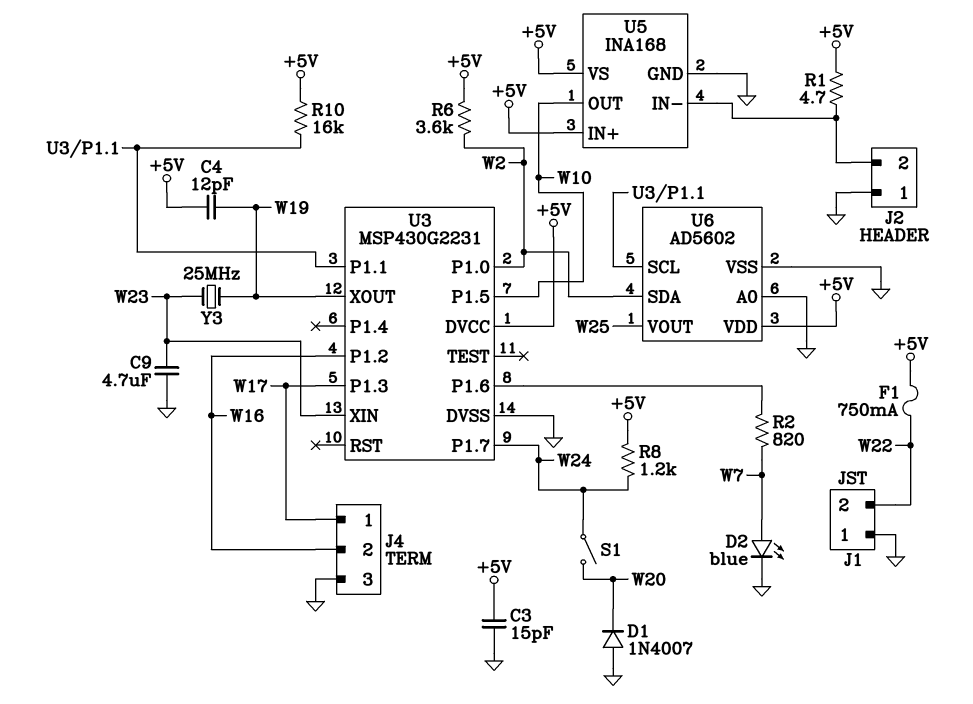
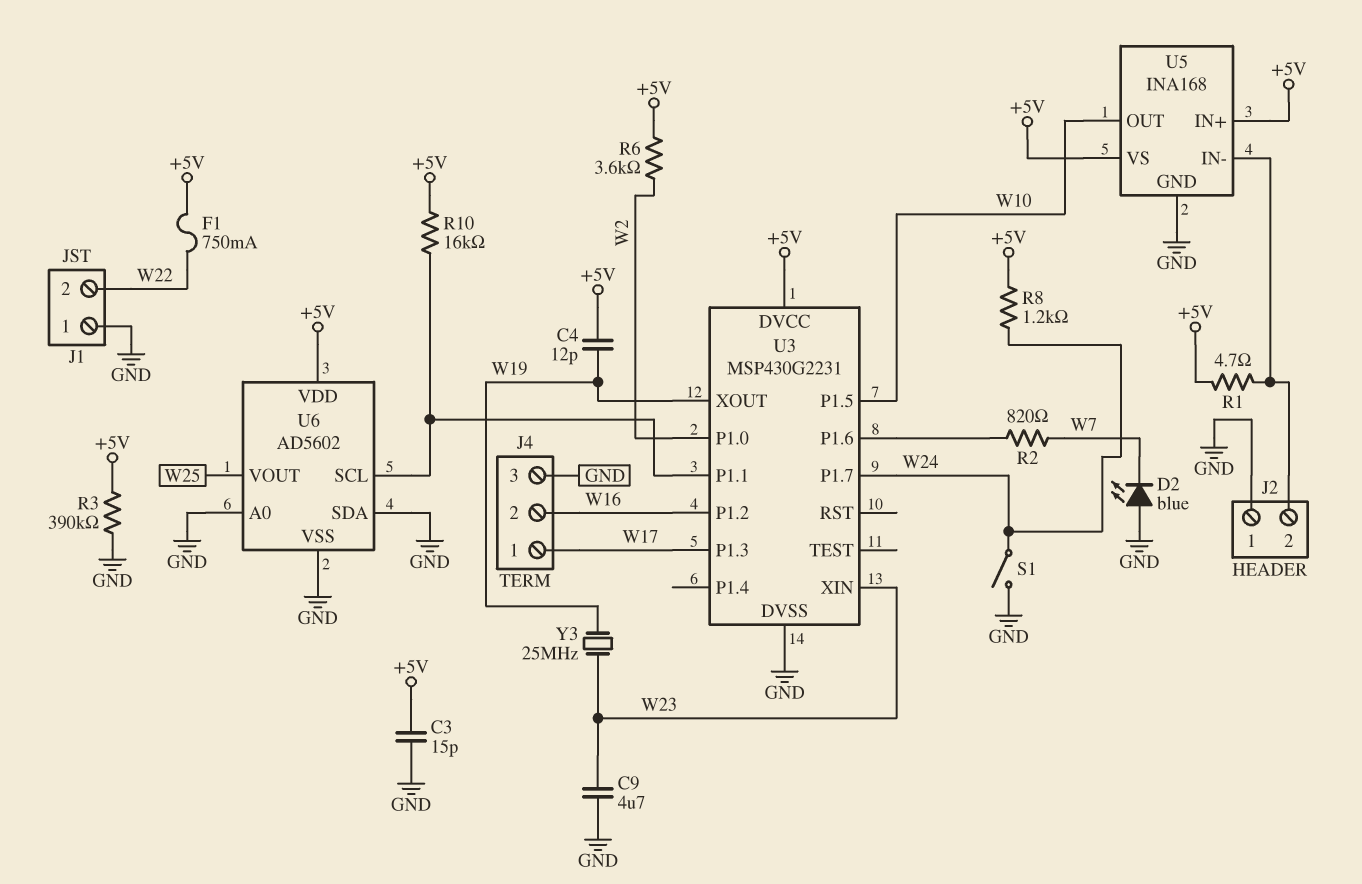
D1: diode 1N4007 (A GND, K W20) -> none
D2: LED blue (A W7, K GND) -> LED blue (A GND, K W7)
R3: none -> 390k (+5V, GND)
S1: switch (W20, W24) -> switch (GND, W24)
U6 pin SDA: W2 -> GND

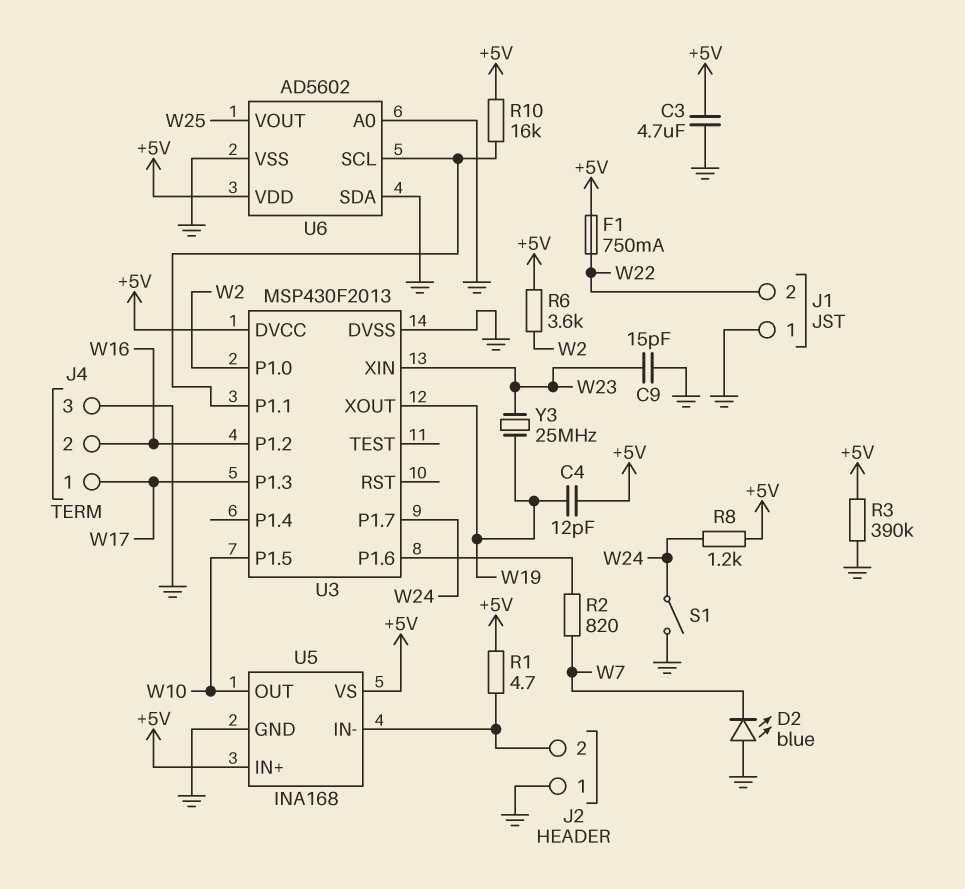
C3: 15pF (+5V, GND) -> 4.7uF (+5V, GND)
C9: 4.7uF (GND, W23) -> 15pF (GND, W23)
U3: MSP430G2231 -> MSP430F2013

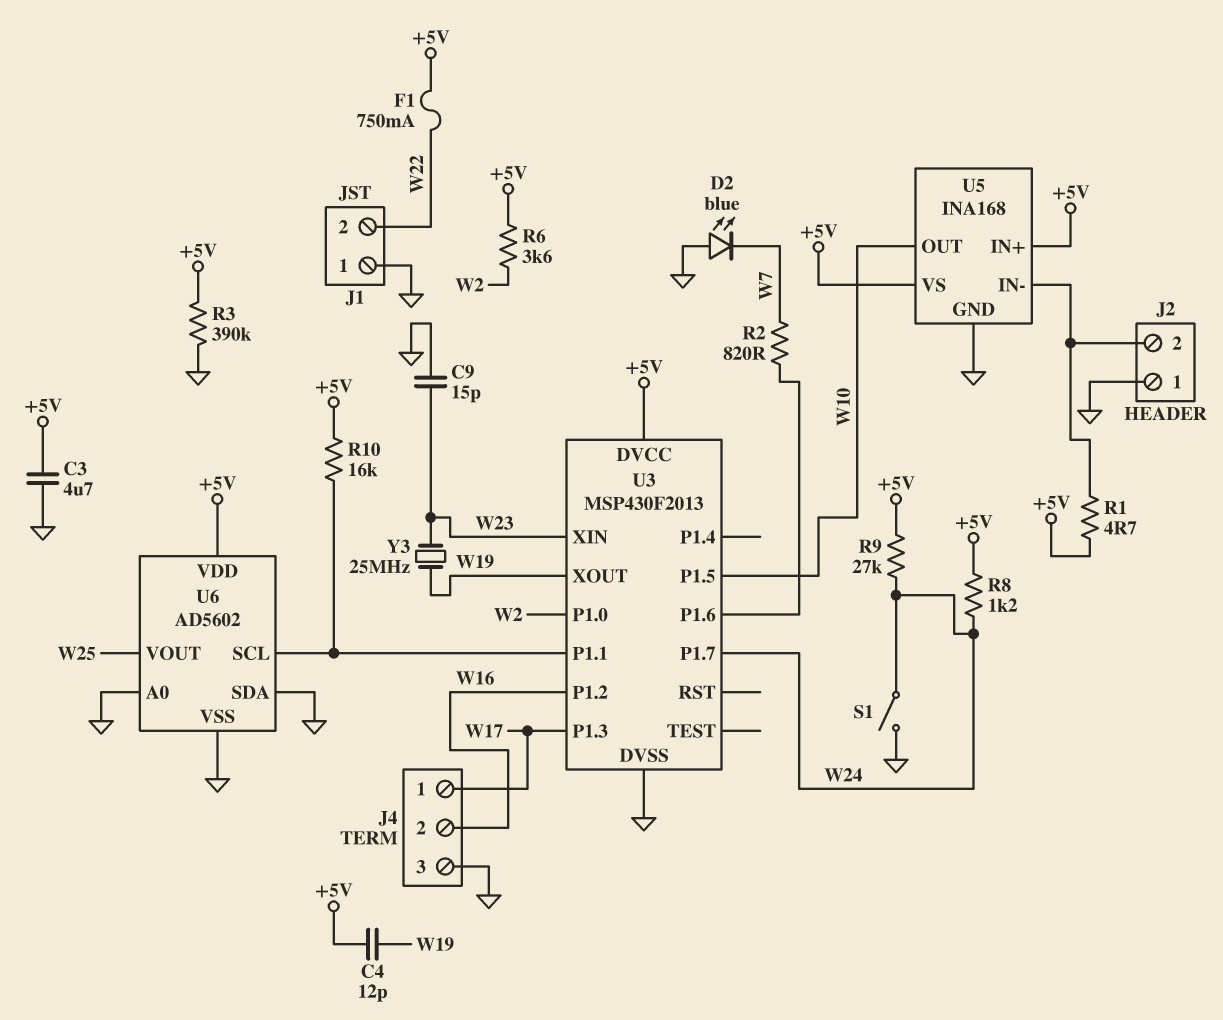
R9: none -> 27k (+5V, W24)

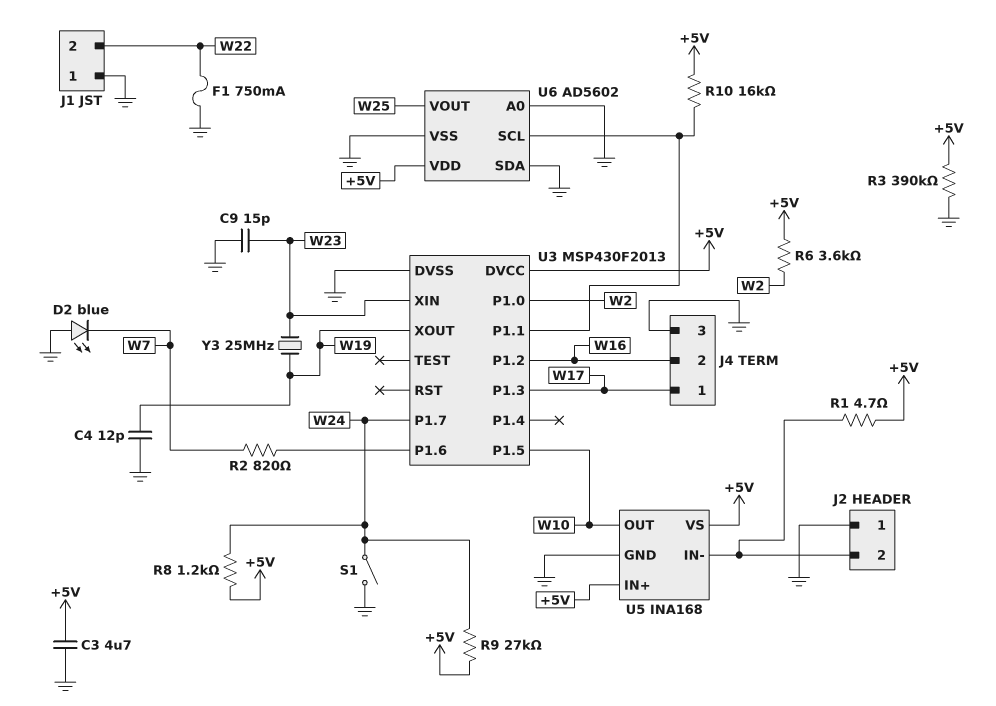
C4: 12pF (+5V, W19) -> 12pF (GND, W19)
F1: 750mA (+5V, W22) -> 750mA (GND, W22)

